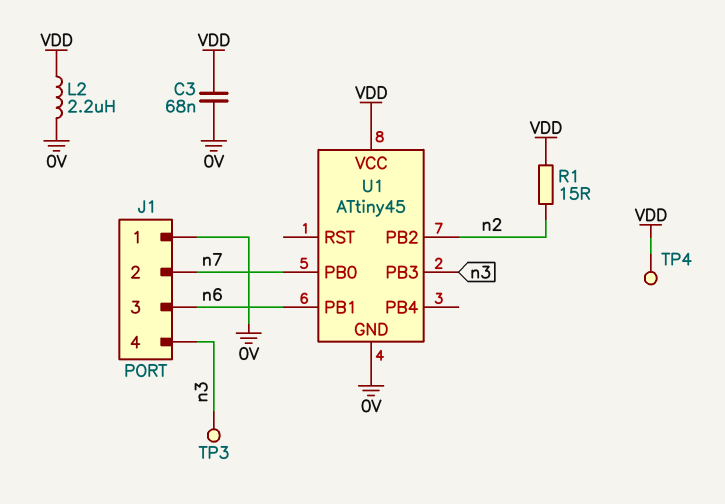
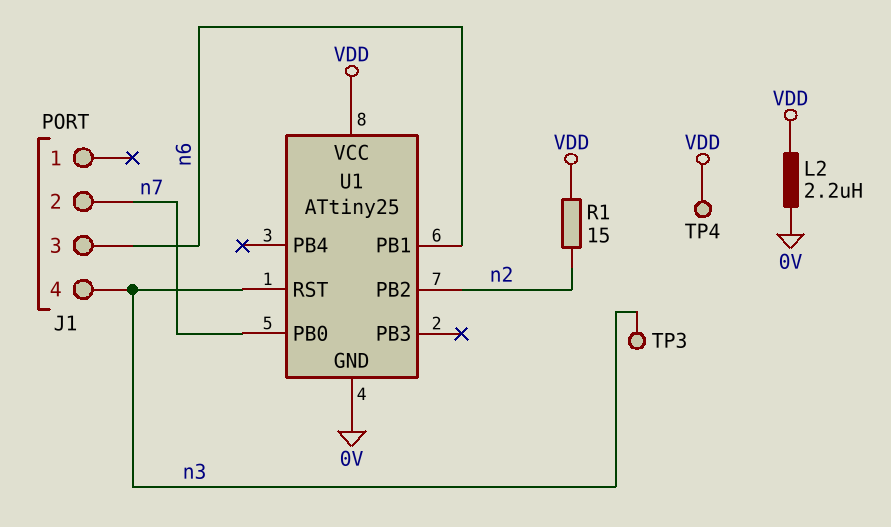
C3: 68nF (0V, VDD) -> none
J1 pin 1: 0V -> none
U1: ATtiny45 -> ATtiny25
U1 pin PB3: n3 -> none
U1 pin RST: none -> n3

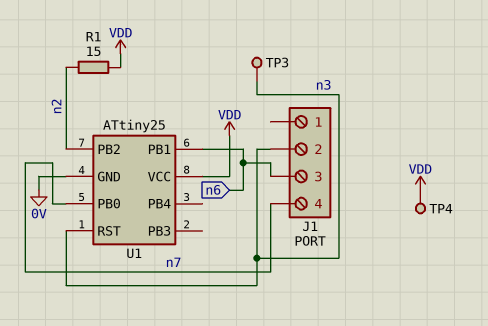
J1 pin 2: n7 -> n3
J1 pin 4: n3 -> n7
L2: 2.2uH (0V, VDD) -> none

